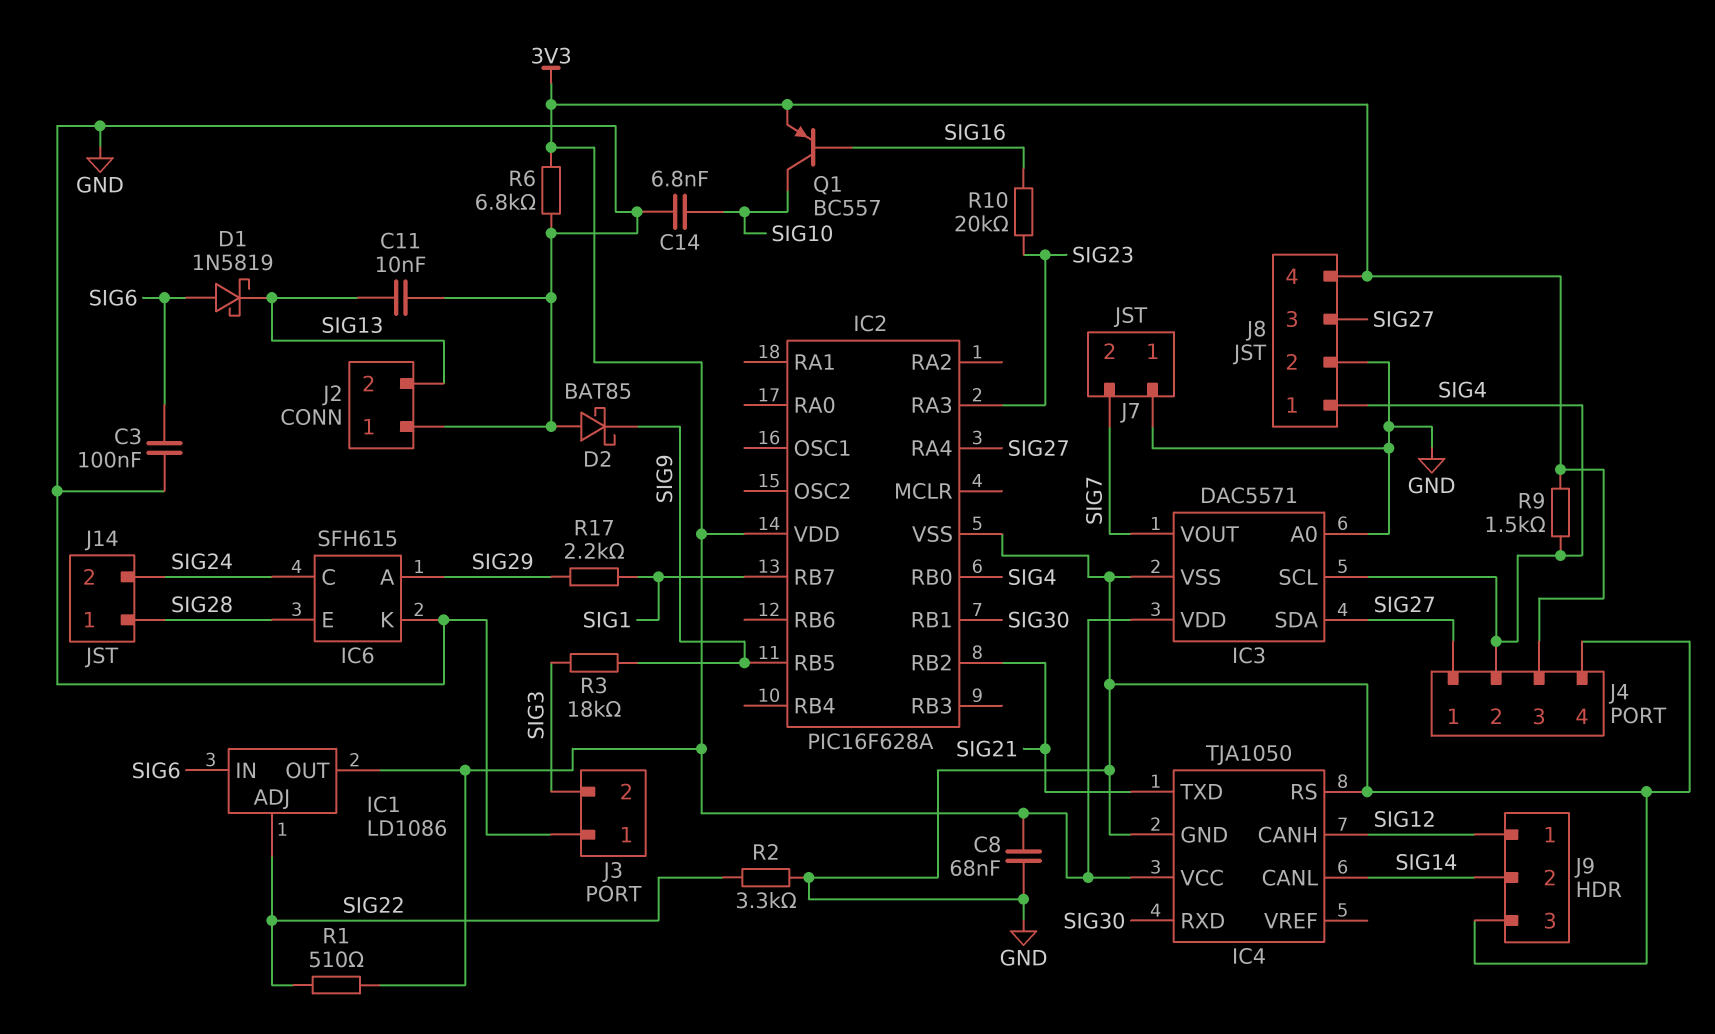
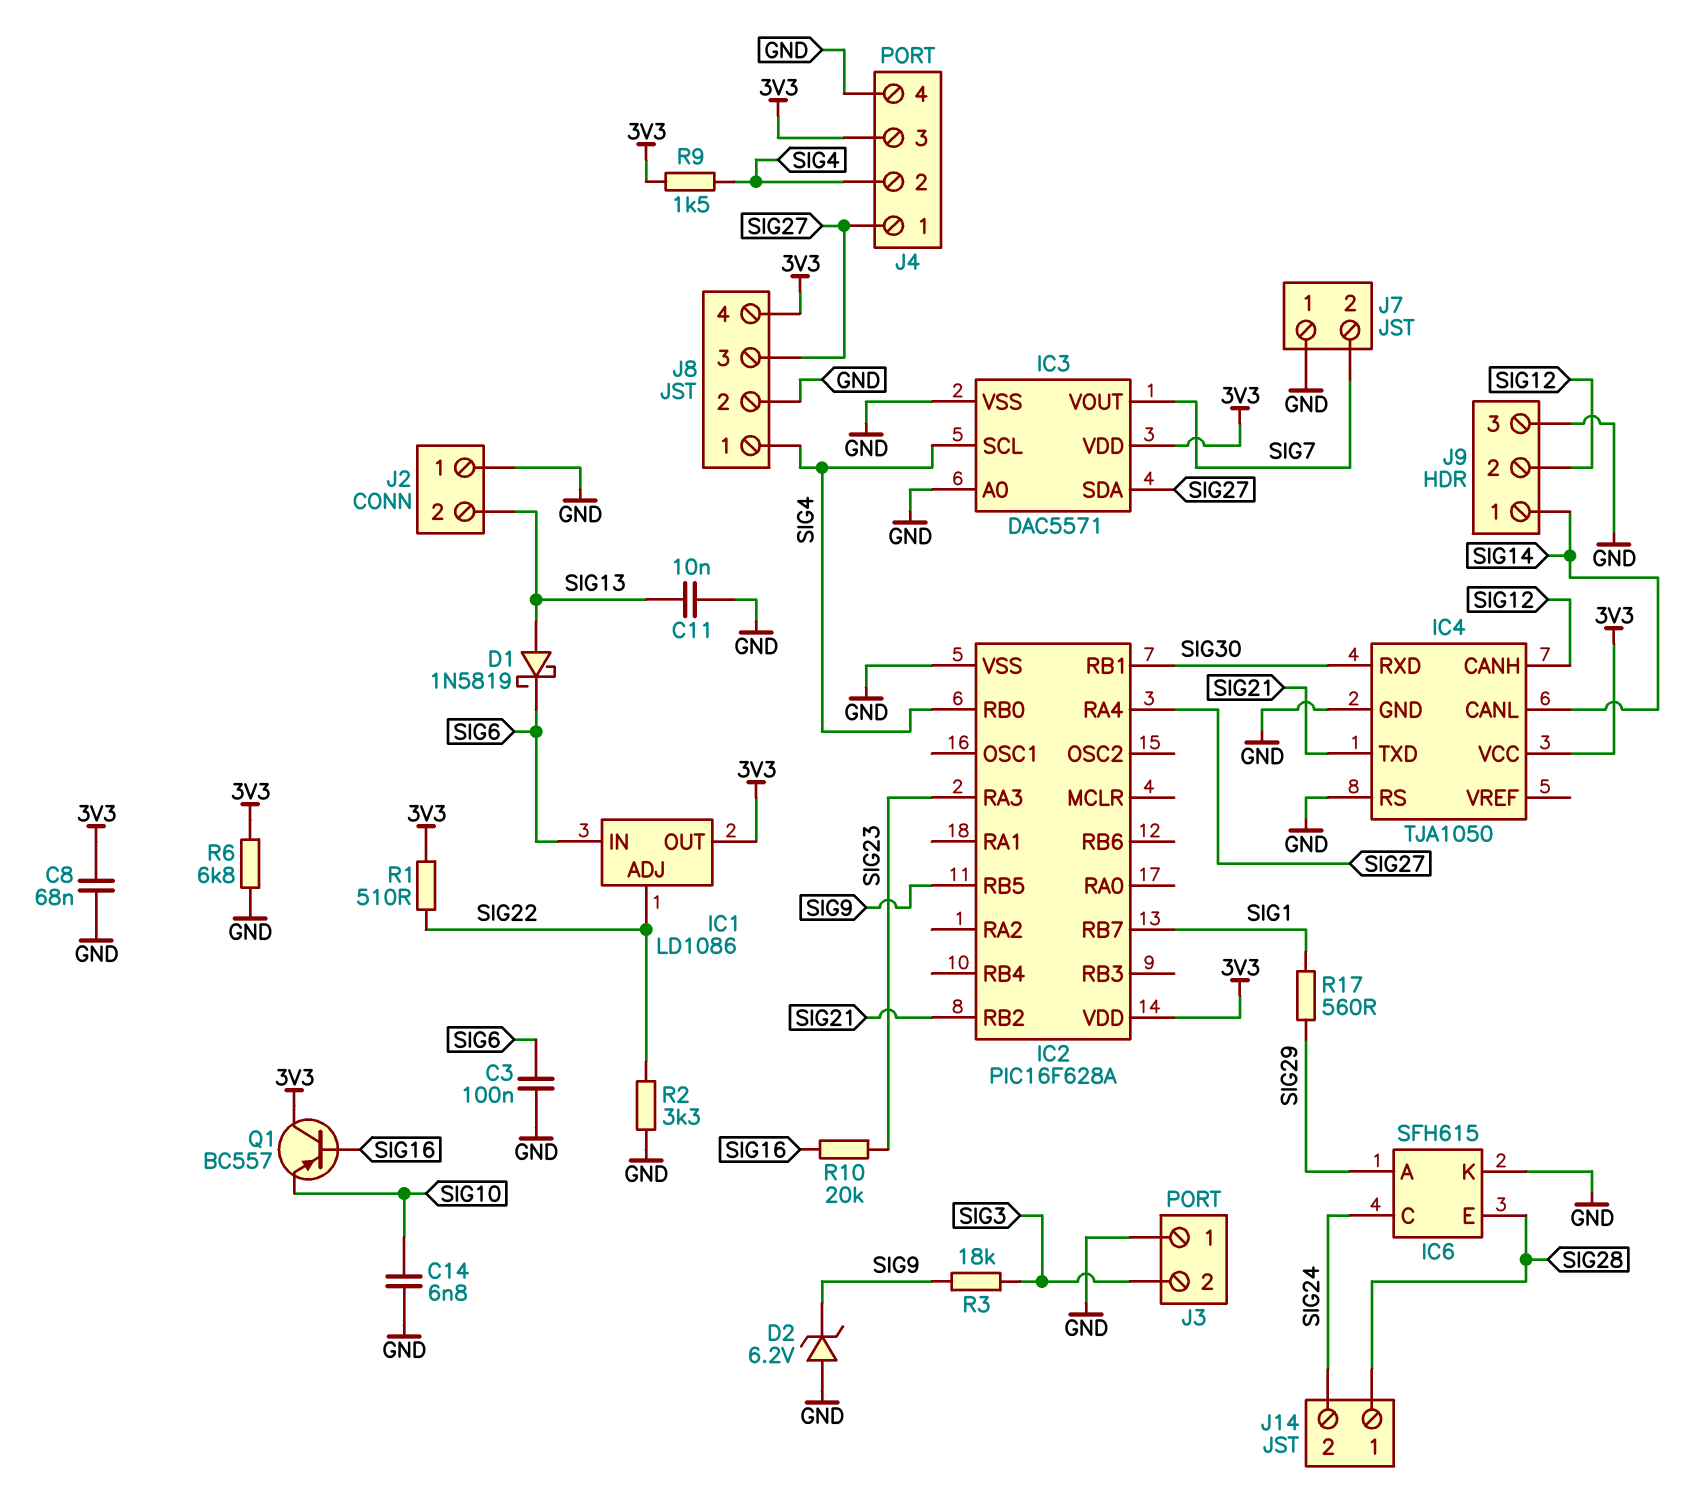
D1: schottky 1N5819 (A SIG6, K SIG13) -> schottky 1N5819 (A SIG13, K SIG6)
D2: schottky BAT85 (A GND, K SIG9) -> zener 6.2V (A GND, K SIG9)
J9 pin 1: SIG12 -> SIG14
J9 pin 2: SIG14 -> SIG12
Q1: PNP BC557 (B SIG16, C SIG10, E 3V3) -> PNP BC557 (B SIG16, C 3V3, E SIG10)
R17: 2.2k (SIG1, SIG29) -> 560 (SIG1, SIG29)

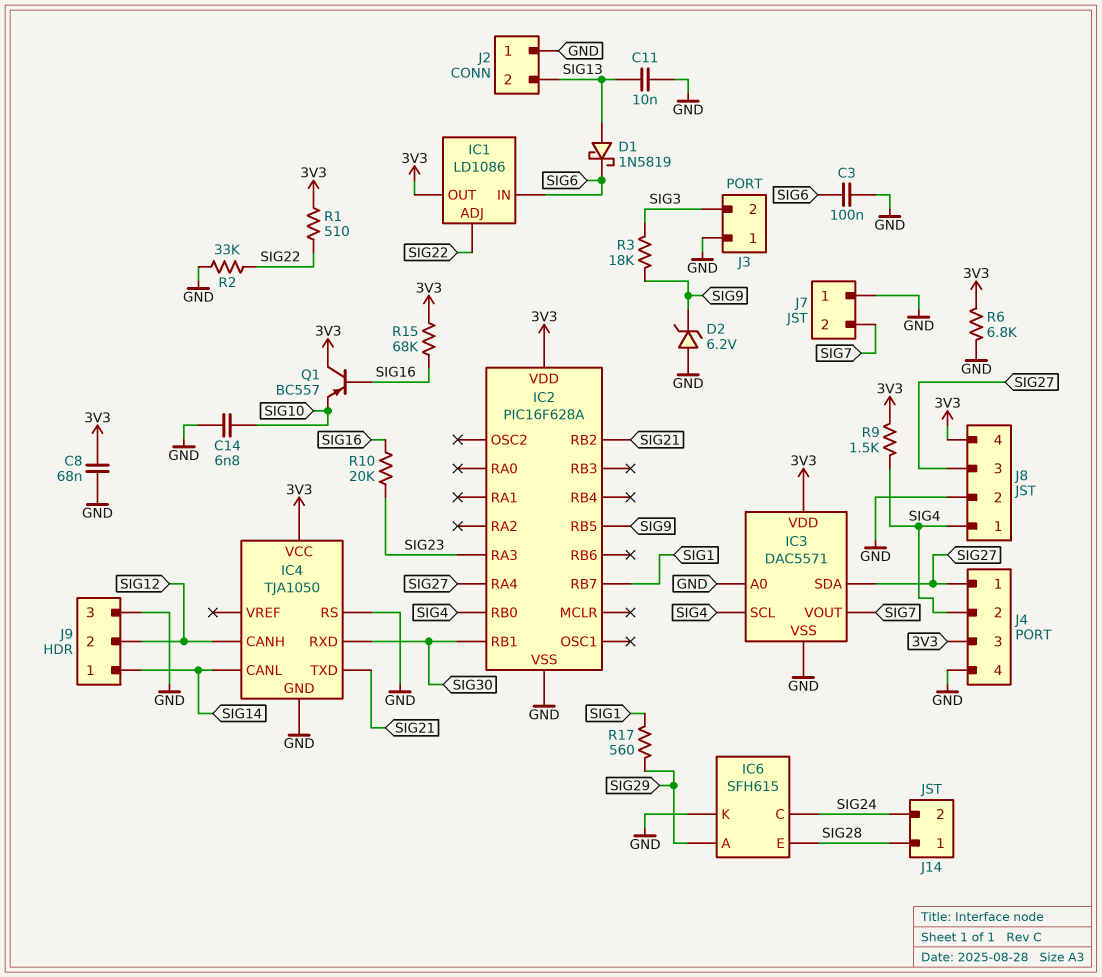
R2: 3.3k (GND, SIG22) -> 33k (GND, SIG22)
R15: none -> 68k (3V3, SIG16)

